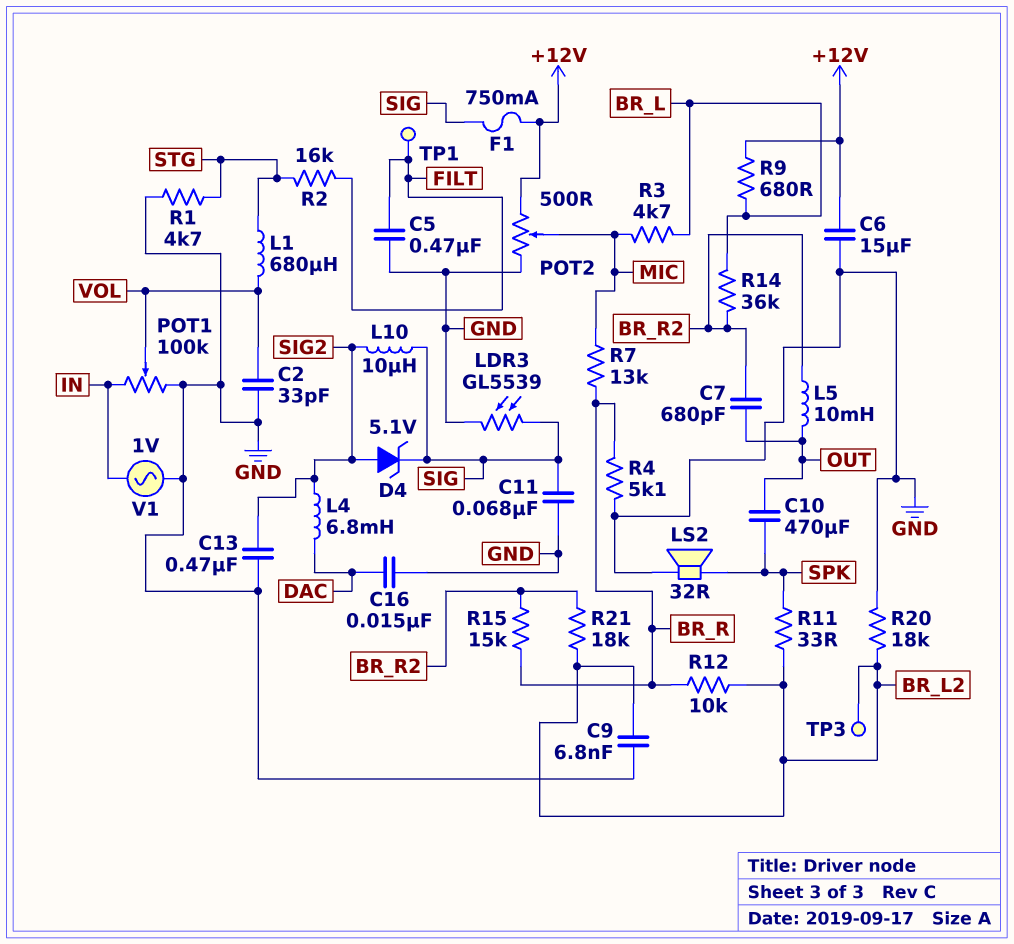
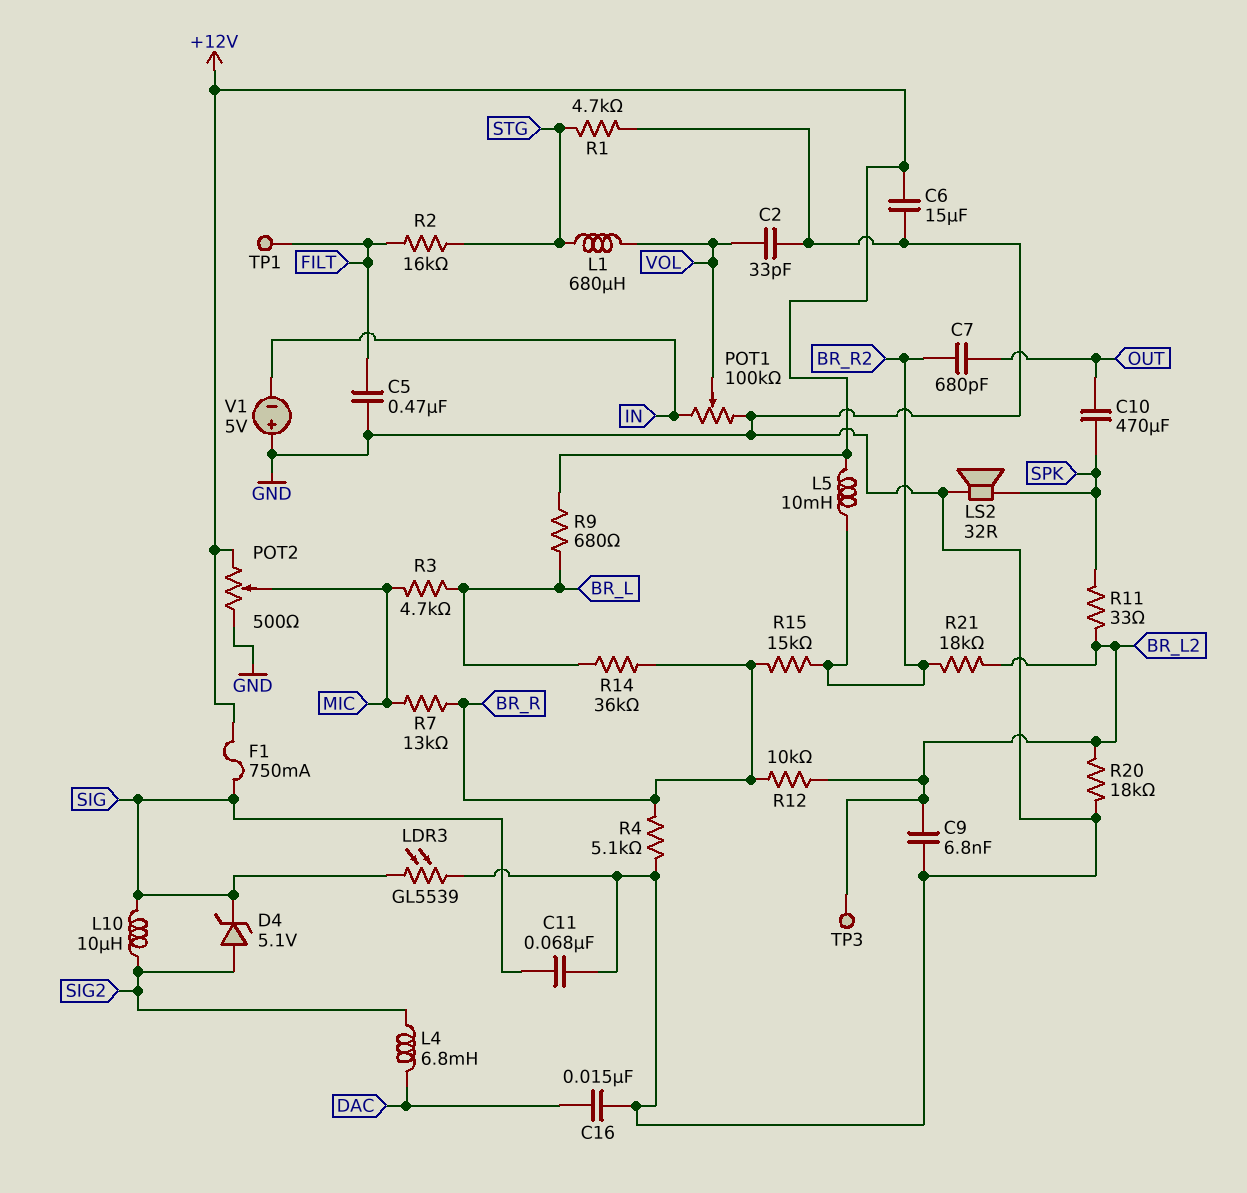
C13: 470nF (GND, SIG2) -> none
L5: 10mH (BR_R2, OUT) -> 10mH (+12V, BR_R2)
R14: 36k (BR_L, BR_R2) -> 36k (BR_L, BR_R)
V1: AC 1V (GND, IN) -> 5V (plus GND, minus IN)

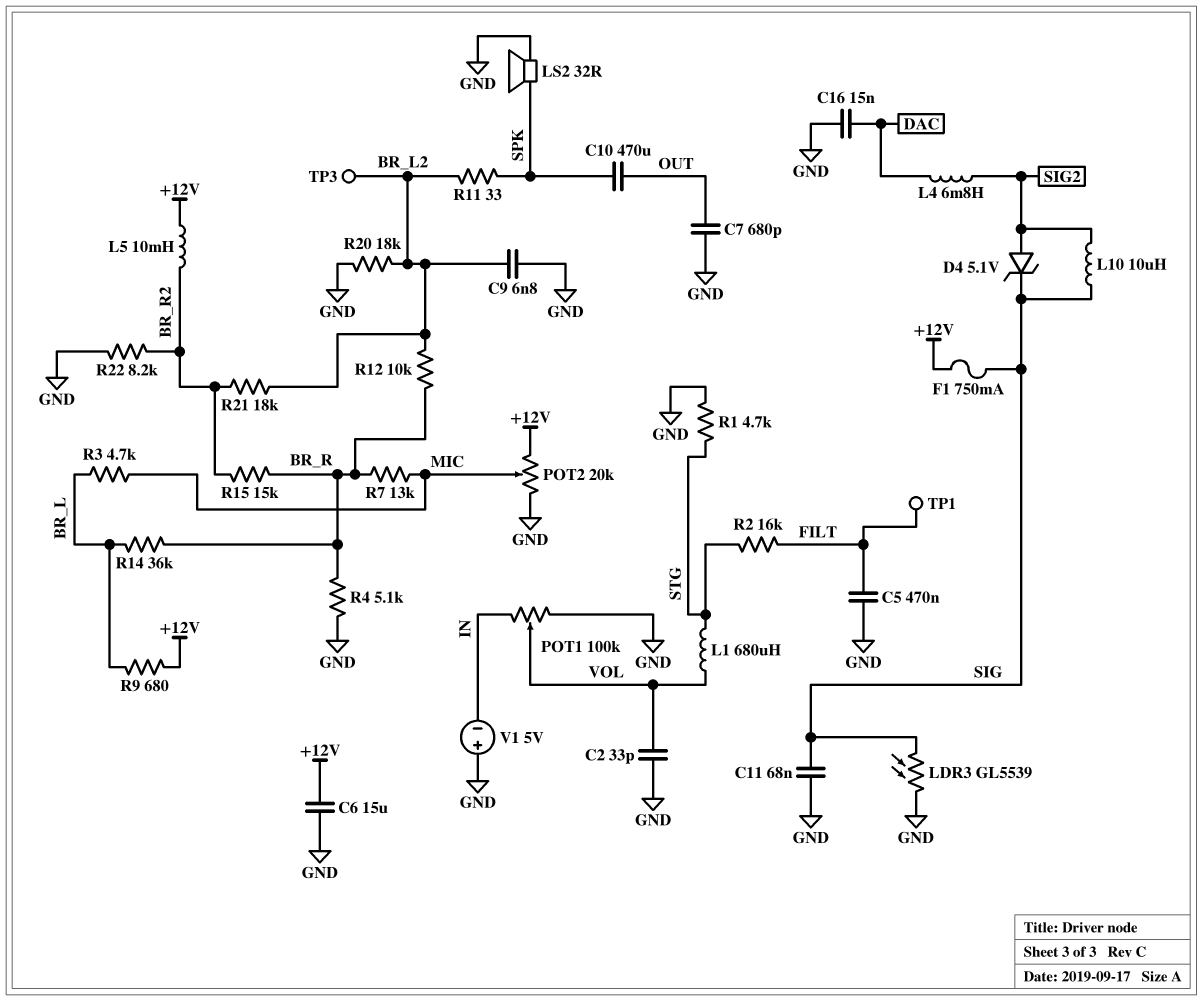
C7: 680pF (BR_R2, OUT) -> 680pF (GND, OUT)
POT2: 500 (+12V, GND, wiper MIC) -> 20k (+12V, GND, wiper MIC)
R22: none -> 8.2k (BR_R2, GND)

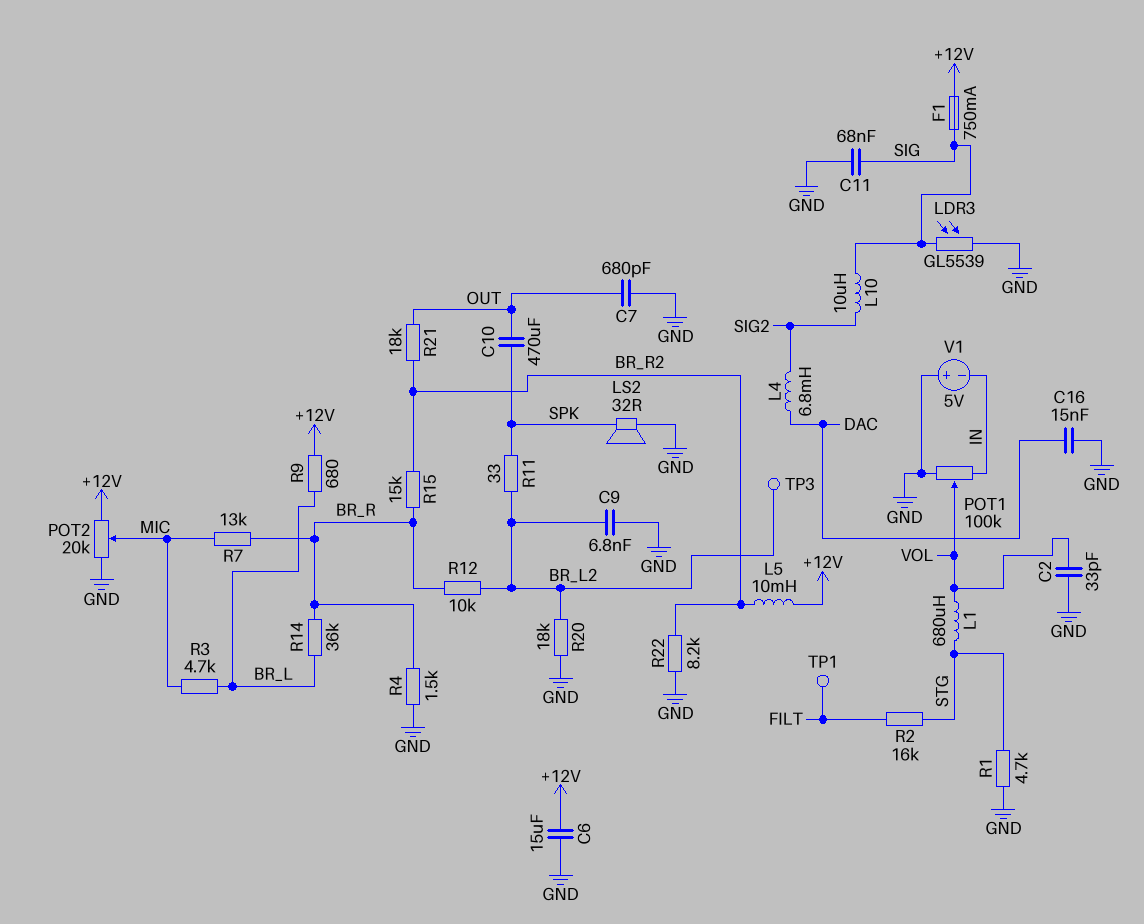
C5: 470nF (FILT, GND) -> none
D4: zener 5.1V (A SIG2, K SIG) -> none
R4: 5.1k (BR_R, GND) -> 1.5k (BR_R, GND)
R21: 18k (BR_L2, BR_R2) -> 18k (BR_R2, OUT)

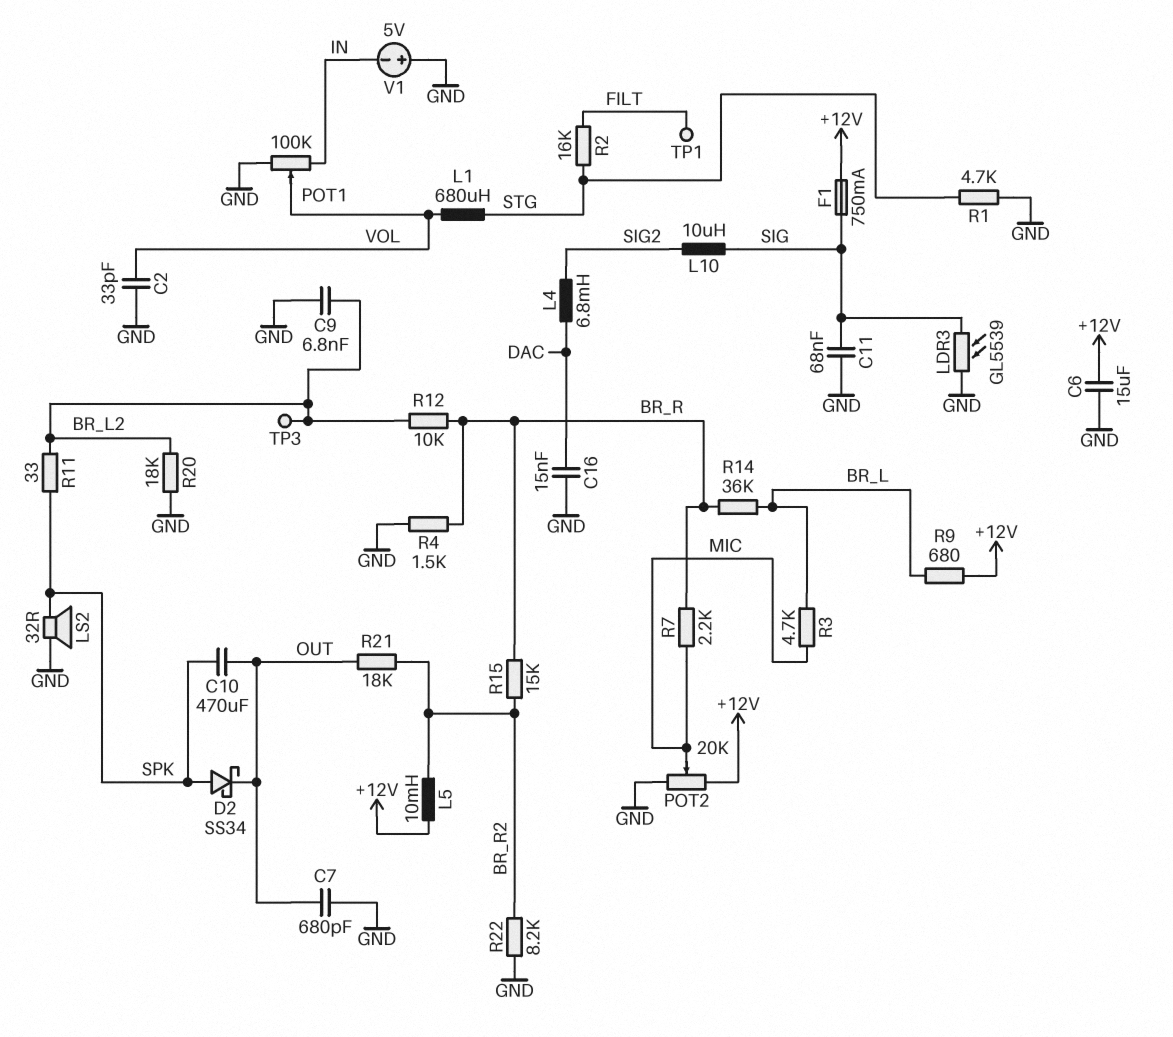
D2: none -> schottky SS34 (A SPK, K OUT)
R7: 13k (BR_R, MIC) -> 2.2k (BR_R, MIC)

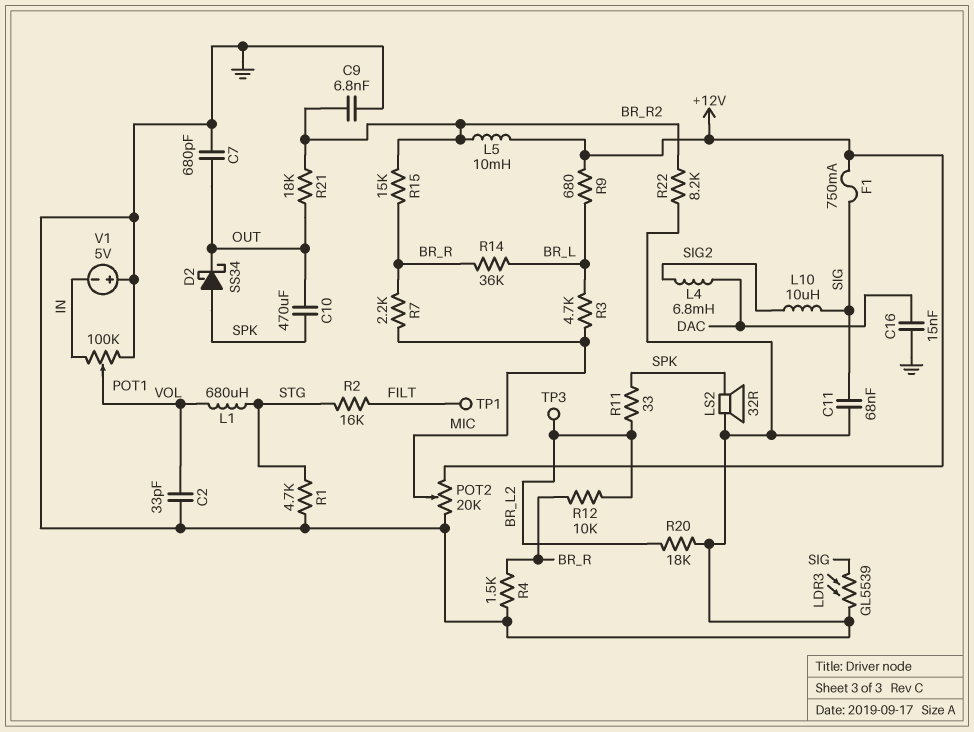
C6: 15uF (+12V, GND) -> none
C9: 6.8nF (BR_L2, GND) -> 6.8nF (BR_R2, GND)

